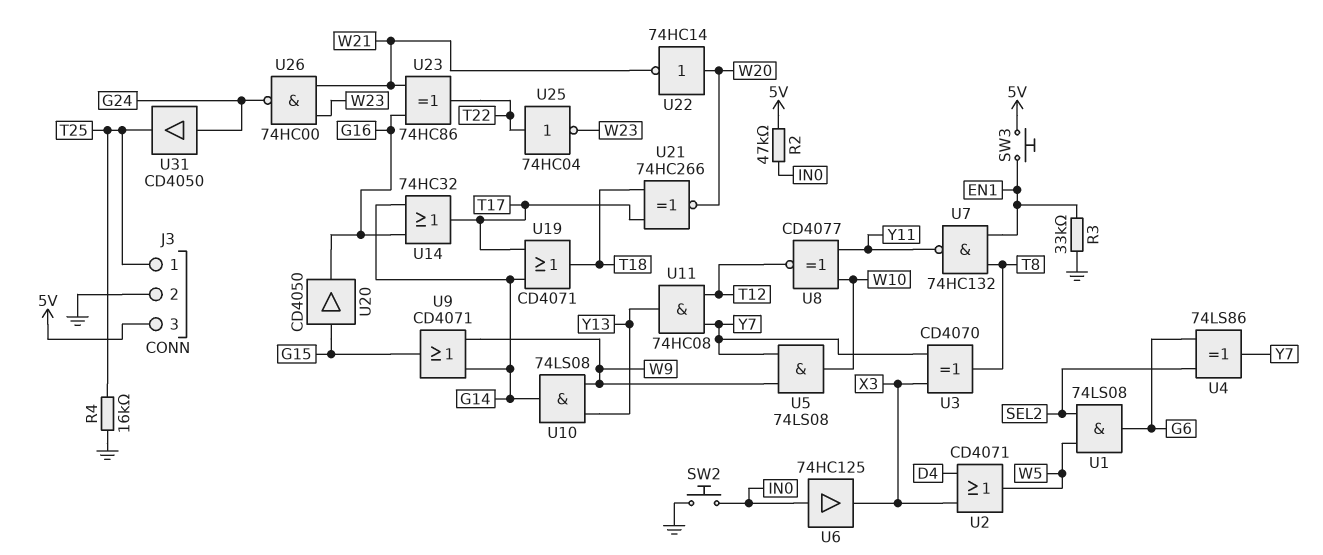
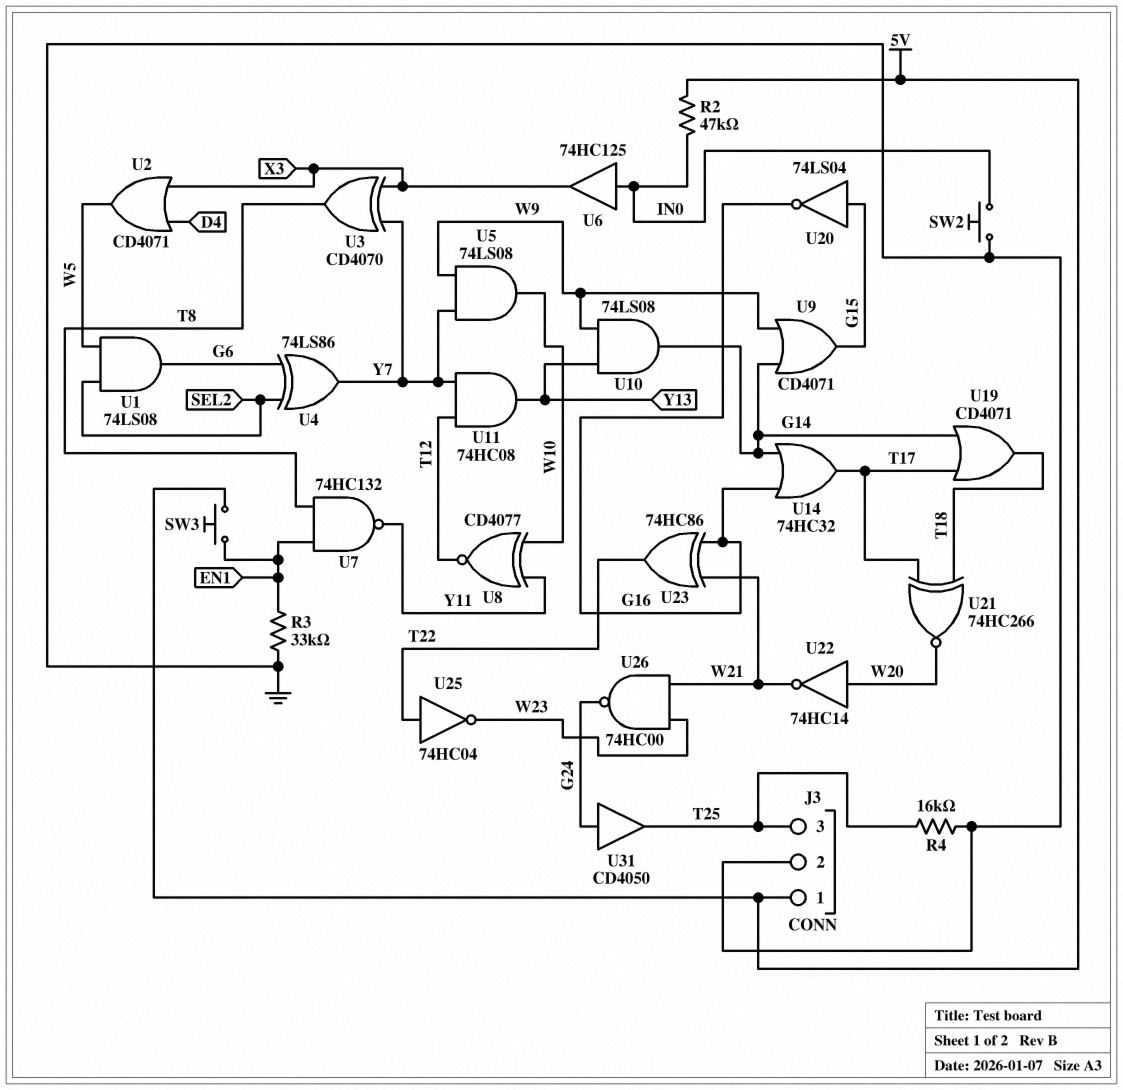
J3 pin 1: T25 -> 5V
J3 pin 3: 5V -> T25
U20: buffer CD4050 (in G15, out G16) -> NOT 74LS04 (in G15, out G16)

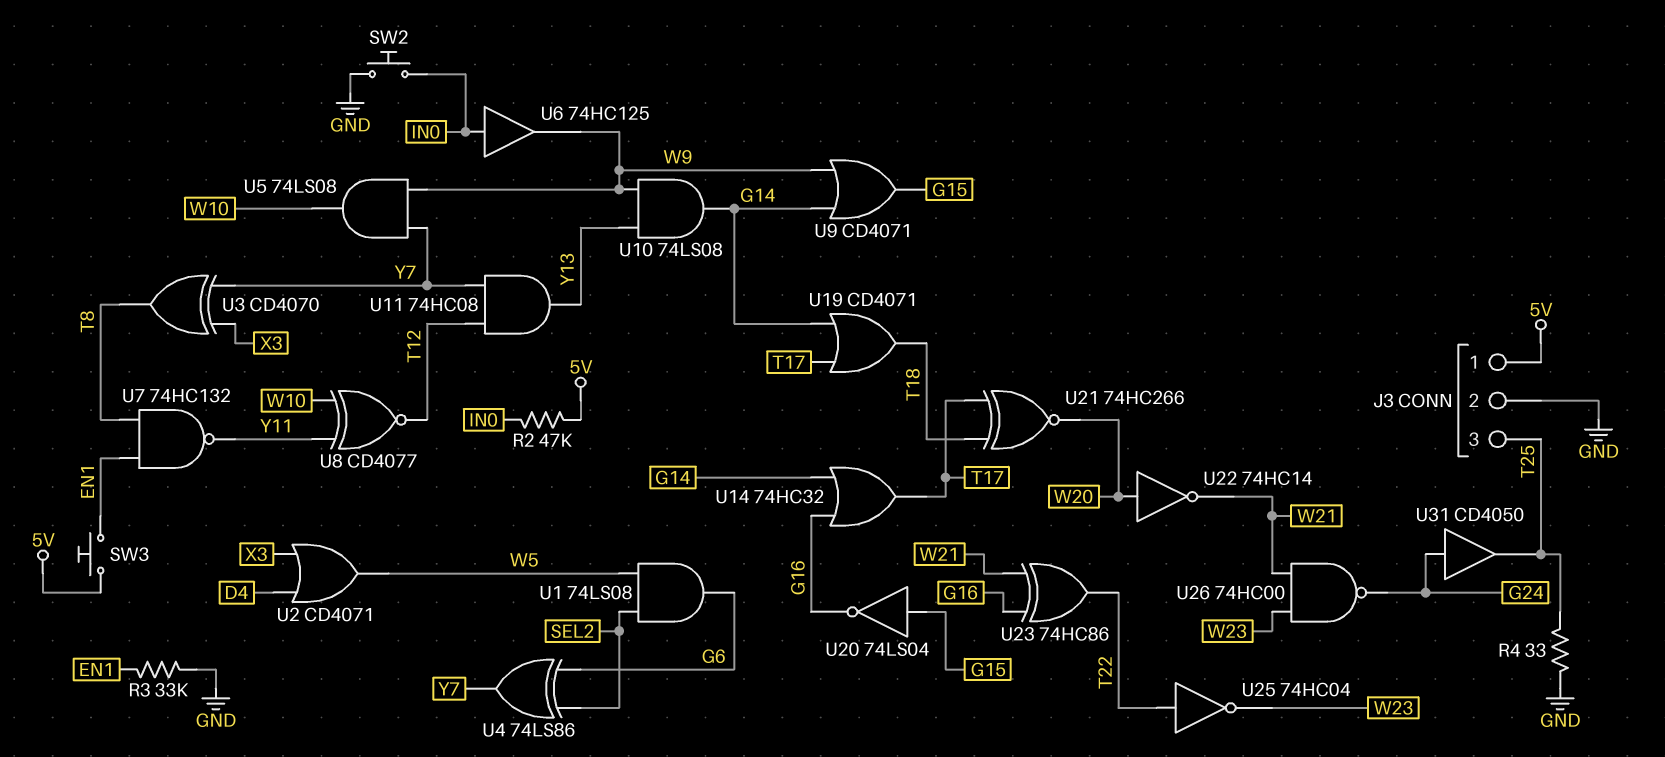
R4: 16k (GND, T25) -> 33 (GND, T25)
U6: buffer 74HC125 (in IN0, out X3) -> buffer 74HC125 (in IN0, out W9)

